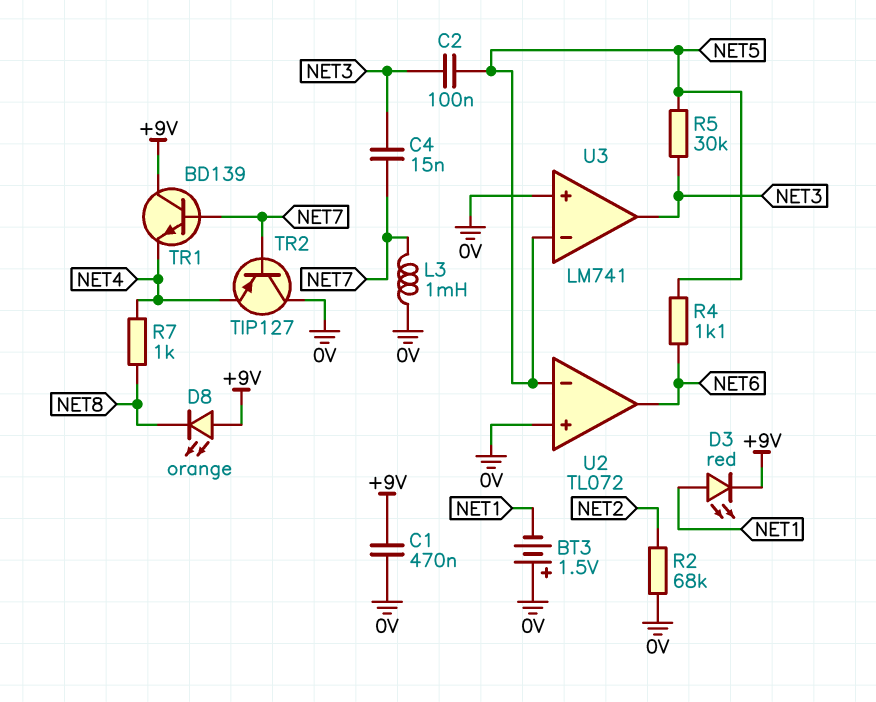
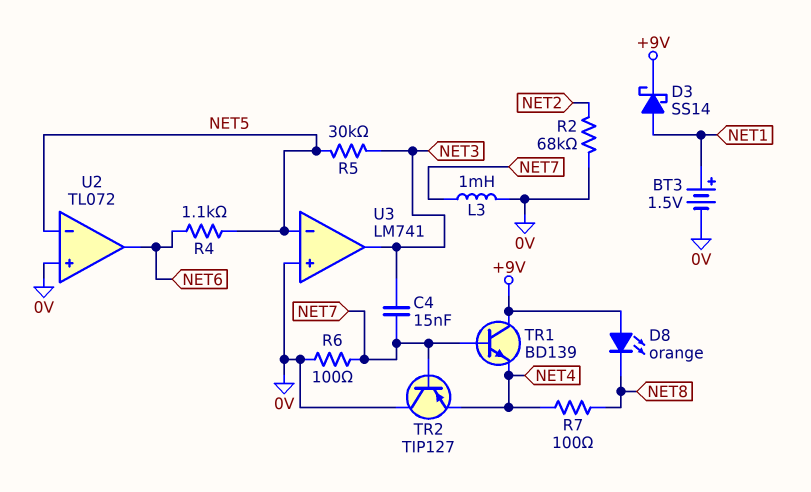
BT3: 1.5V (plus 0V, minus NET1) -> 1.5V (plus NET1, minus 0V)
C1: 470nF (+9V, 0V) -> none
C2: 100nF (NET3, NET5) -> none
D3: LED red (A NET1, K +9V) -> schottky SS14 (A NET1, K +9V)
R6: none -> 100 (0V, NET7)
R7: 1k (NET4, NET8) -> 100 (NET4, NET8)

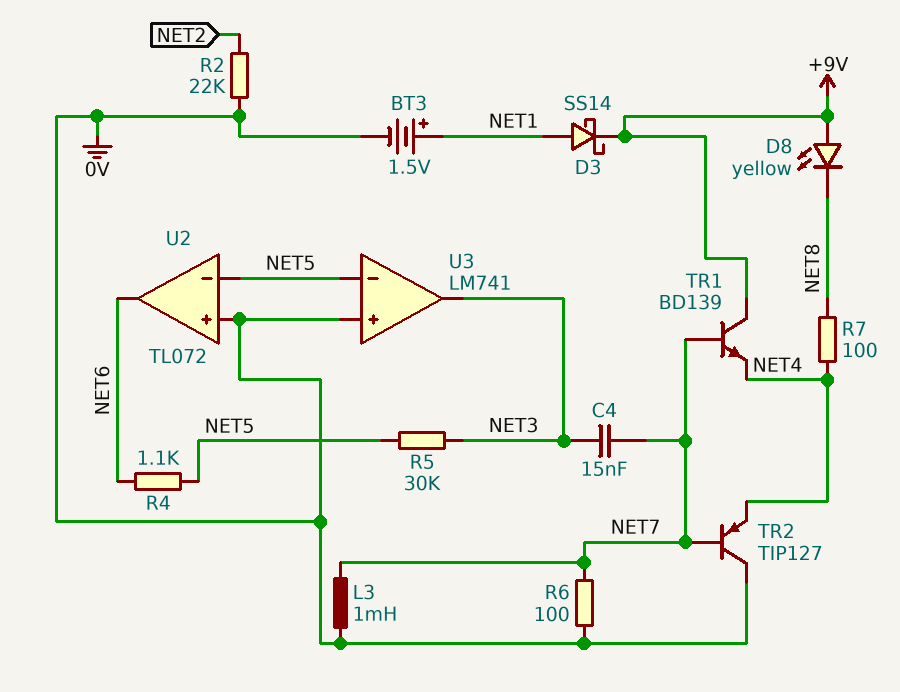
D8: LED orange (A +9V, K NET8) -> LED yellow (A +9V, K NET8)
R2: 68k (0V, NET2) -> 22k (0V, NET2)

